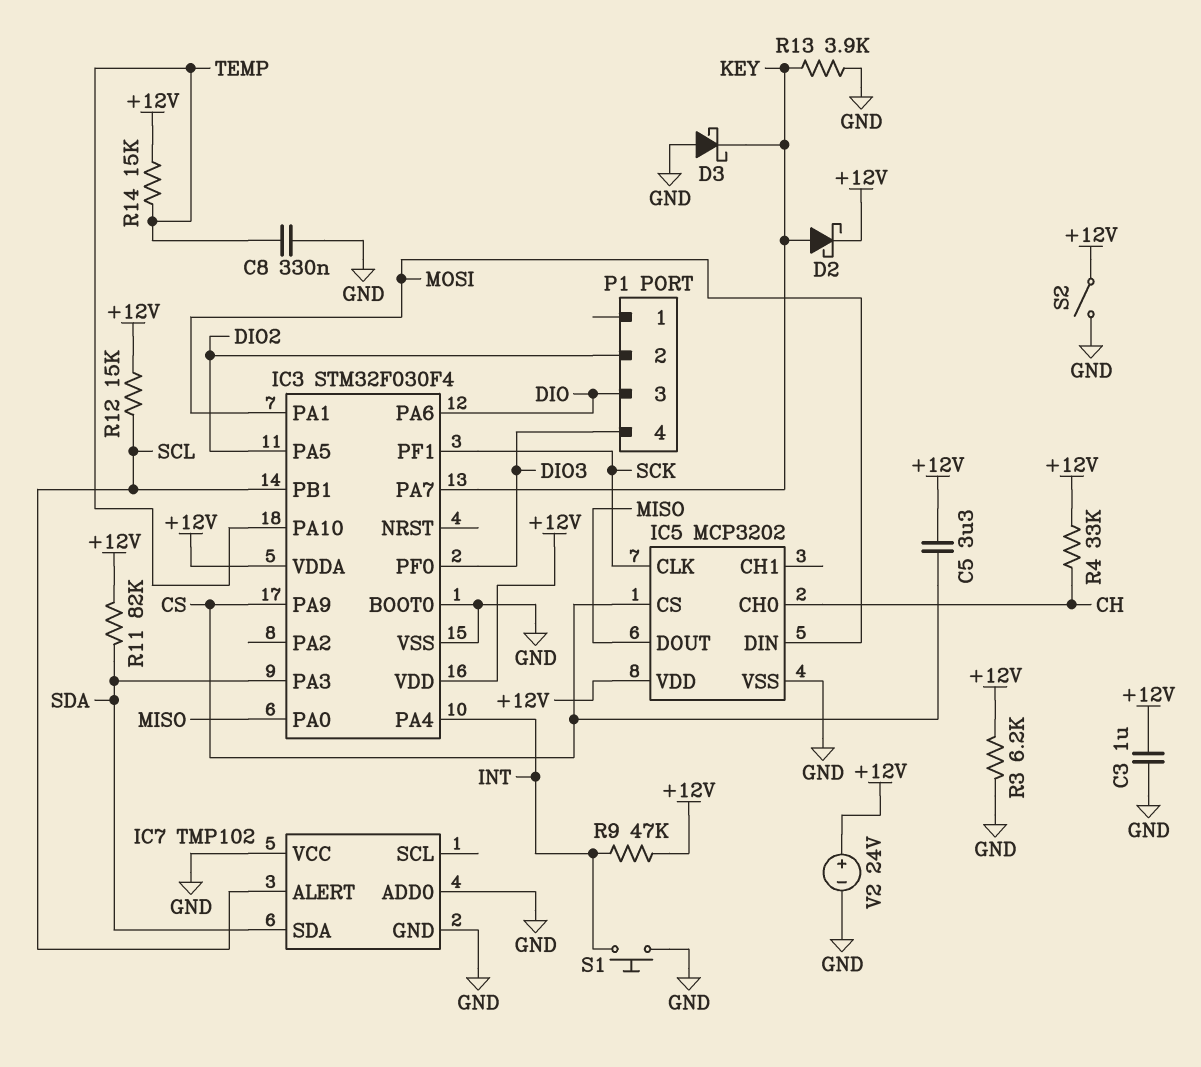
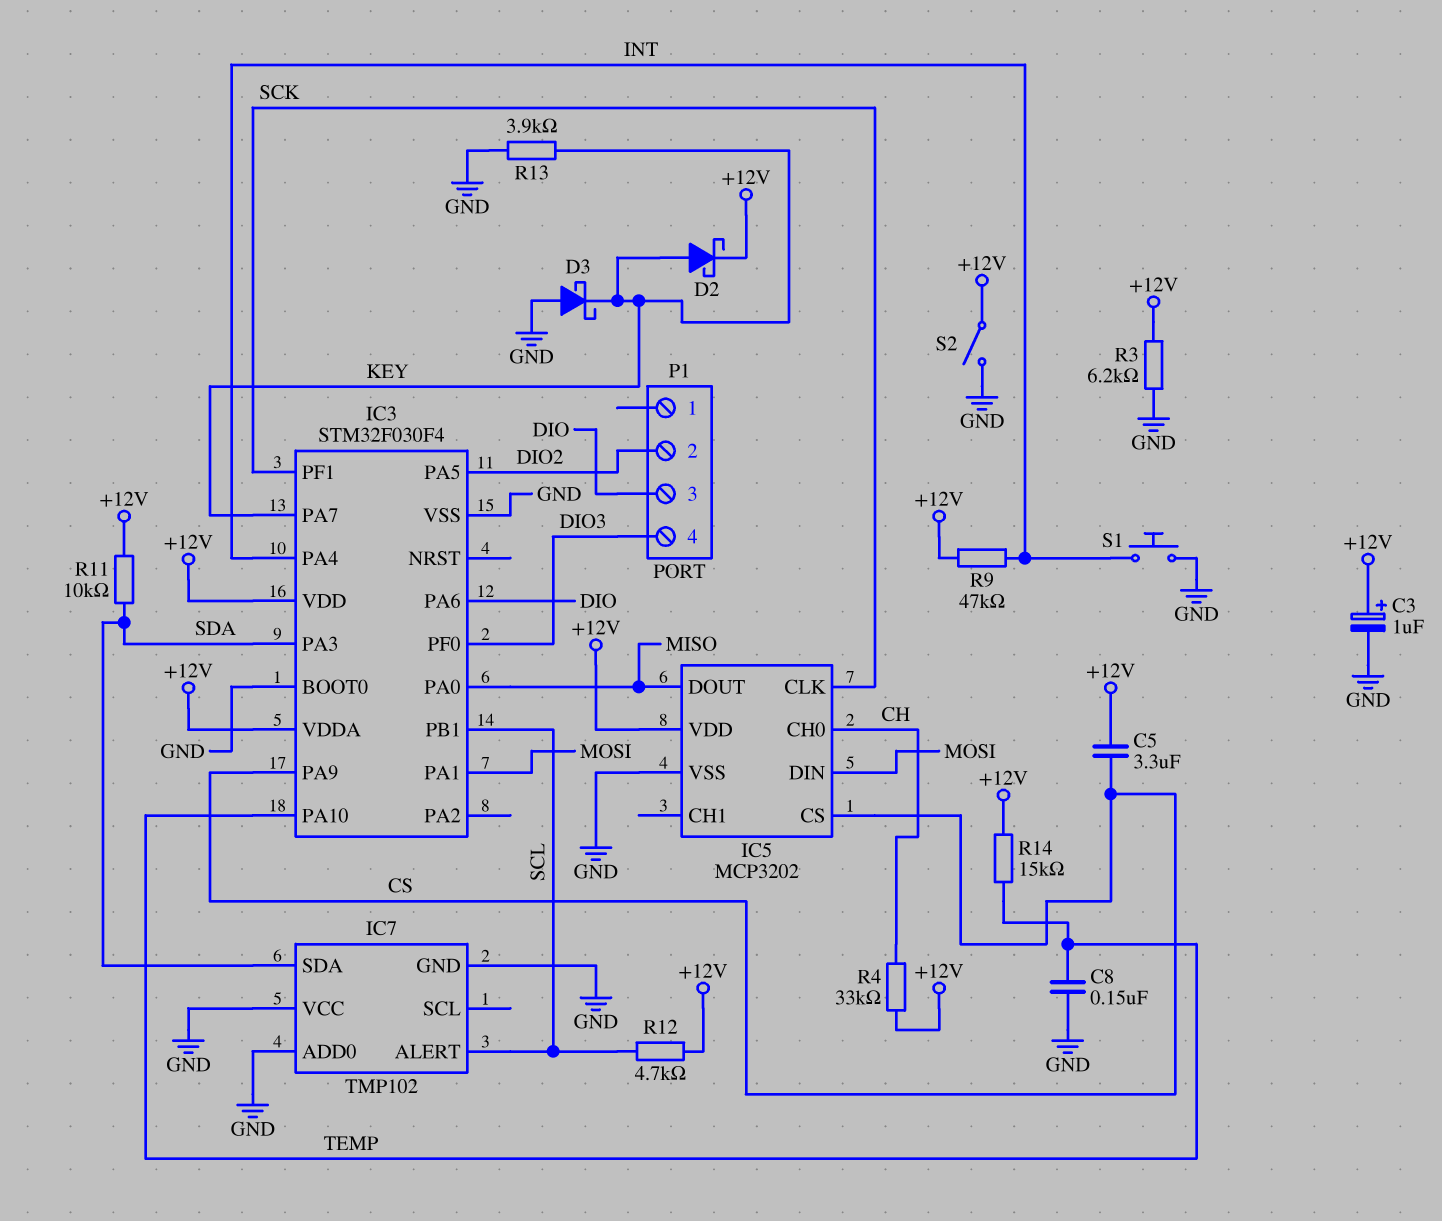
C3: 1uF (+12V, GND) -> 1uF (plus +12V, minus GND)
C8: 330nF (GND, TEMP) -> 150nF (GND, TEMP)
R11: 82k (+12V, SDA) -> 10k (+12V, SDA)
R12: 15k (+12V, SCL) -> 4.7k (+12V, SCL)
V2: 24V (plus +12V, minus GND) -> none

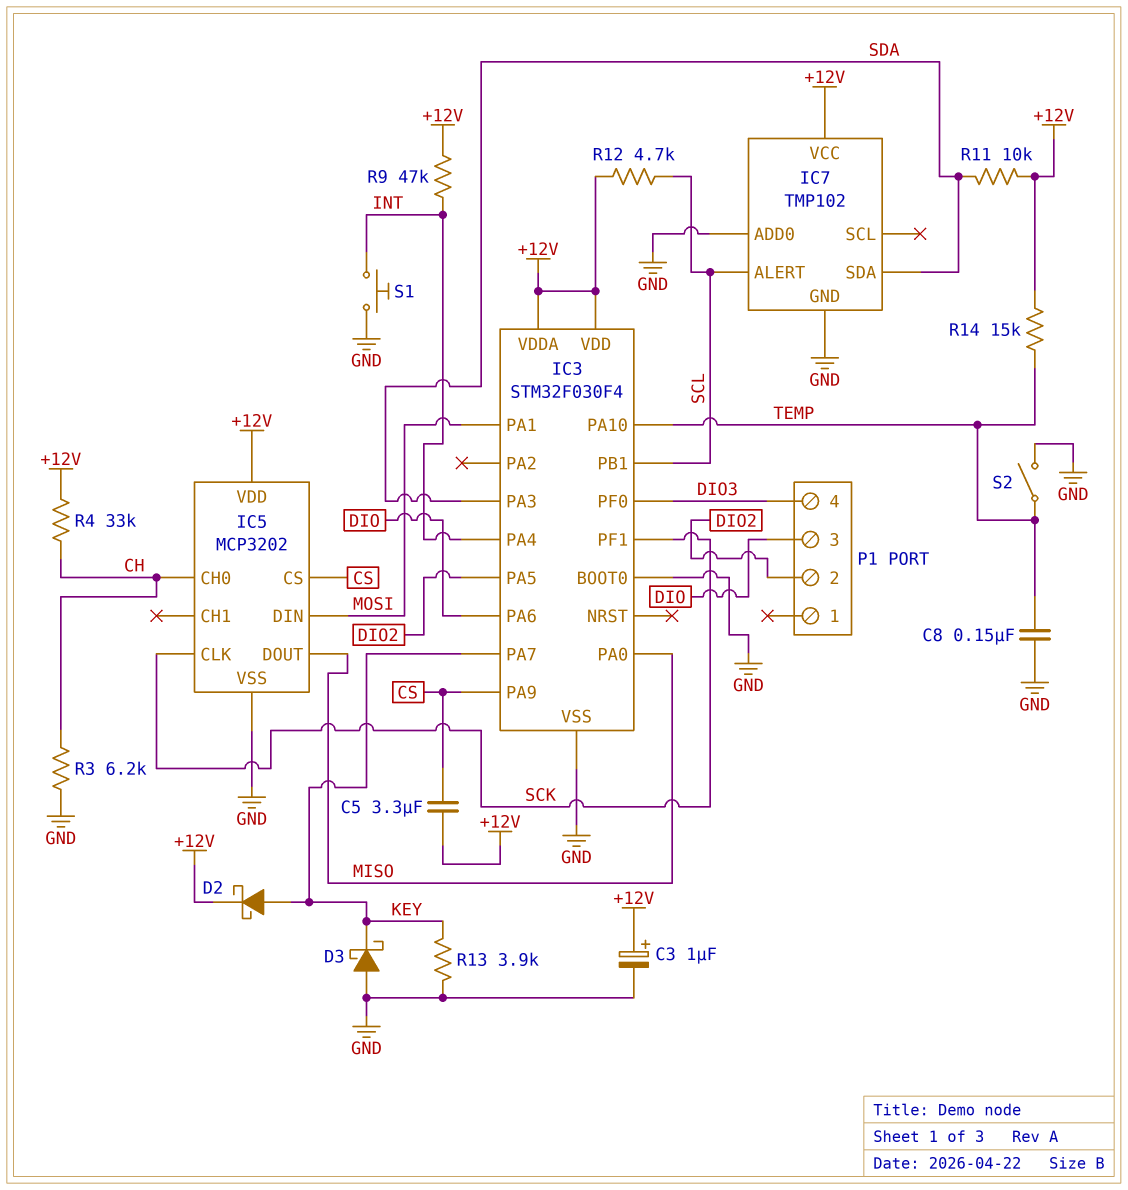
IC7 pin VCC: GND -> +12V
R3: 6.2k (+12V, GND) -> 6.2k (CH, GND)
S2: switch (+12V, GND) -> switch (GND, TEMP)

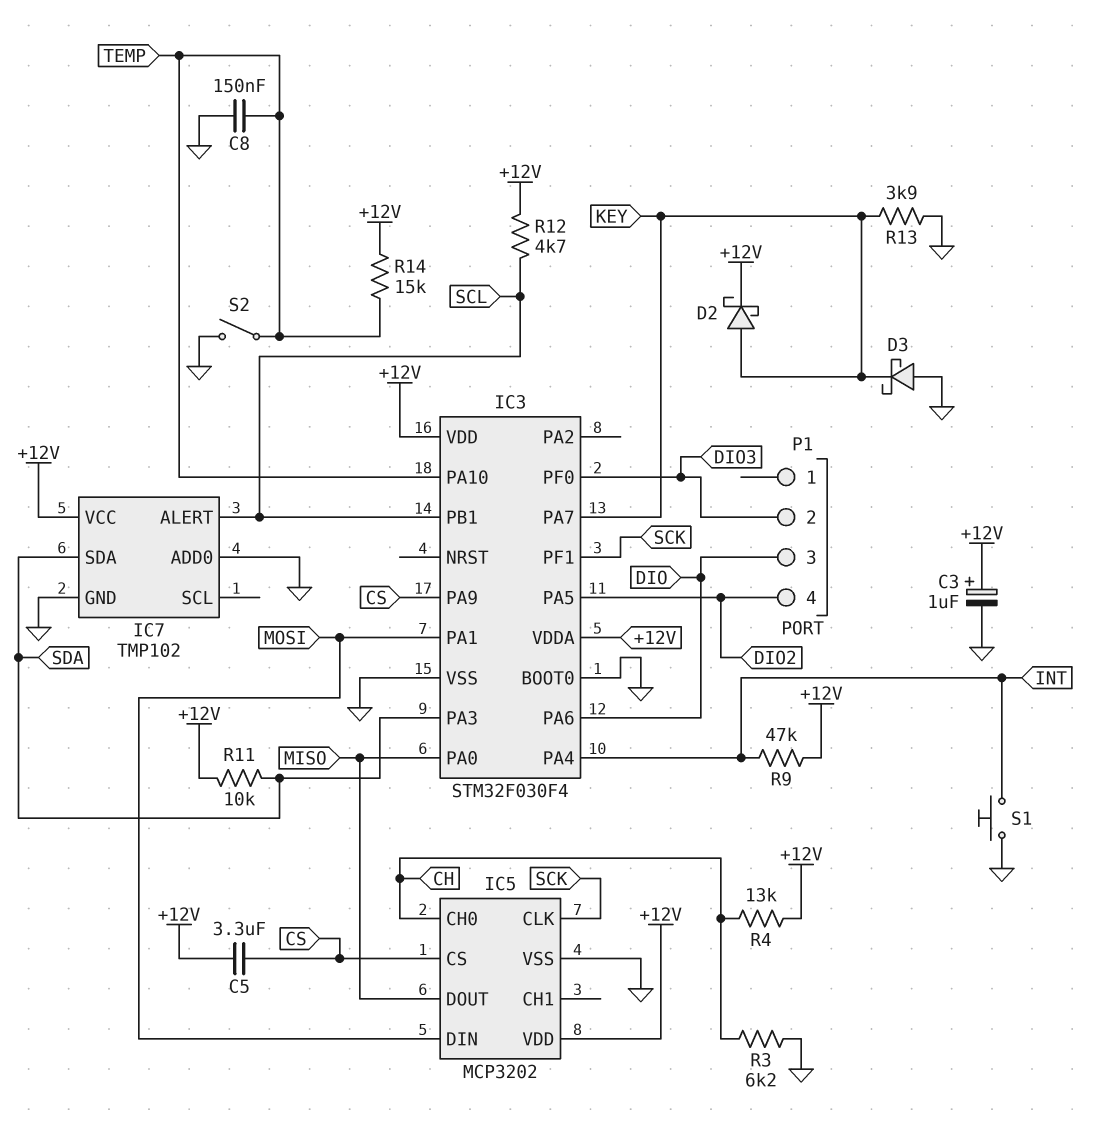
P1 pin 2: DIO2 -> DIO3
P1 pin 4: DIO3 -> DIO2
R4: 33k (+12V, CH) -> 13k (+12V, CH)

